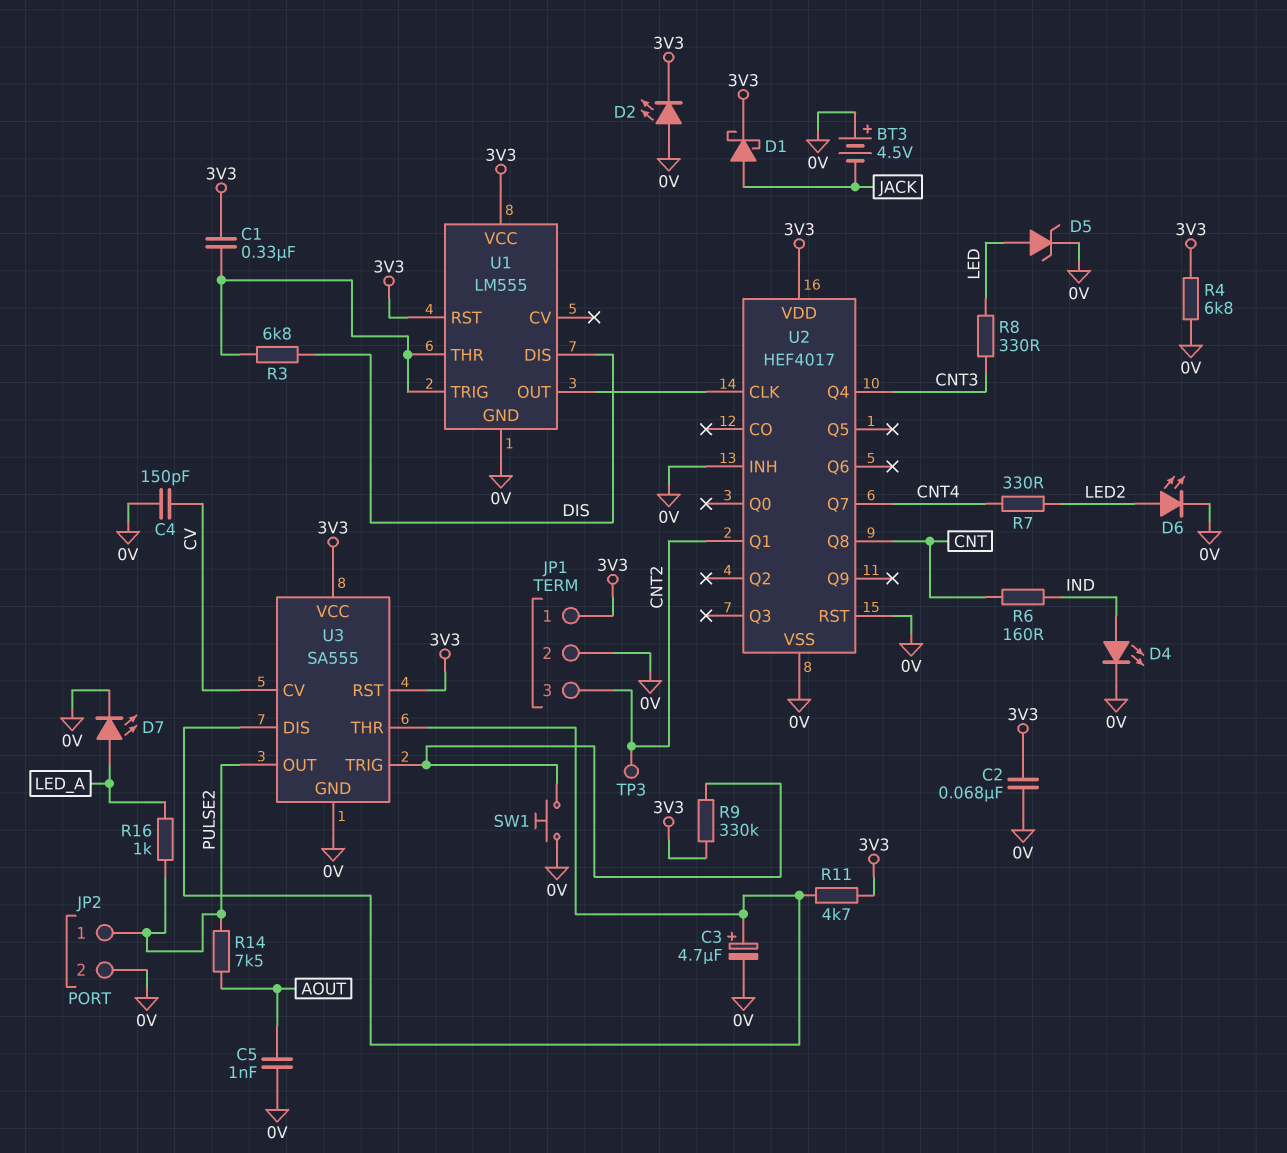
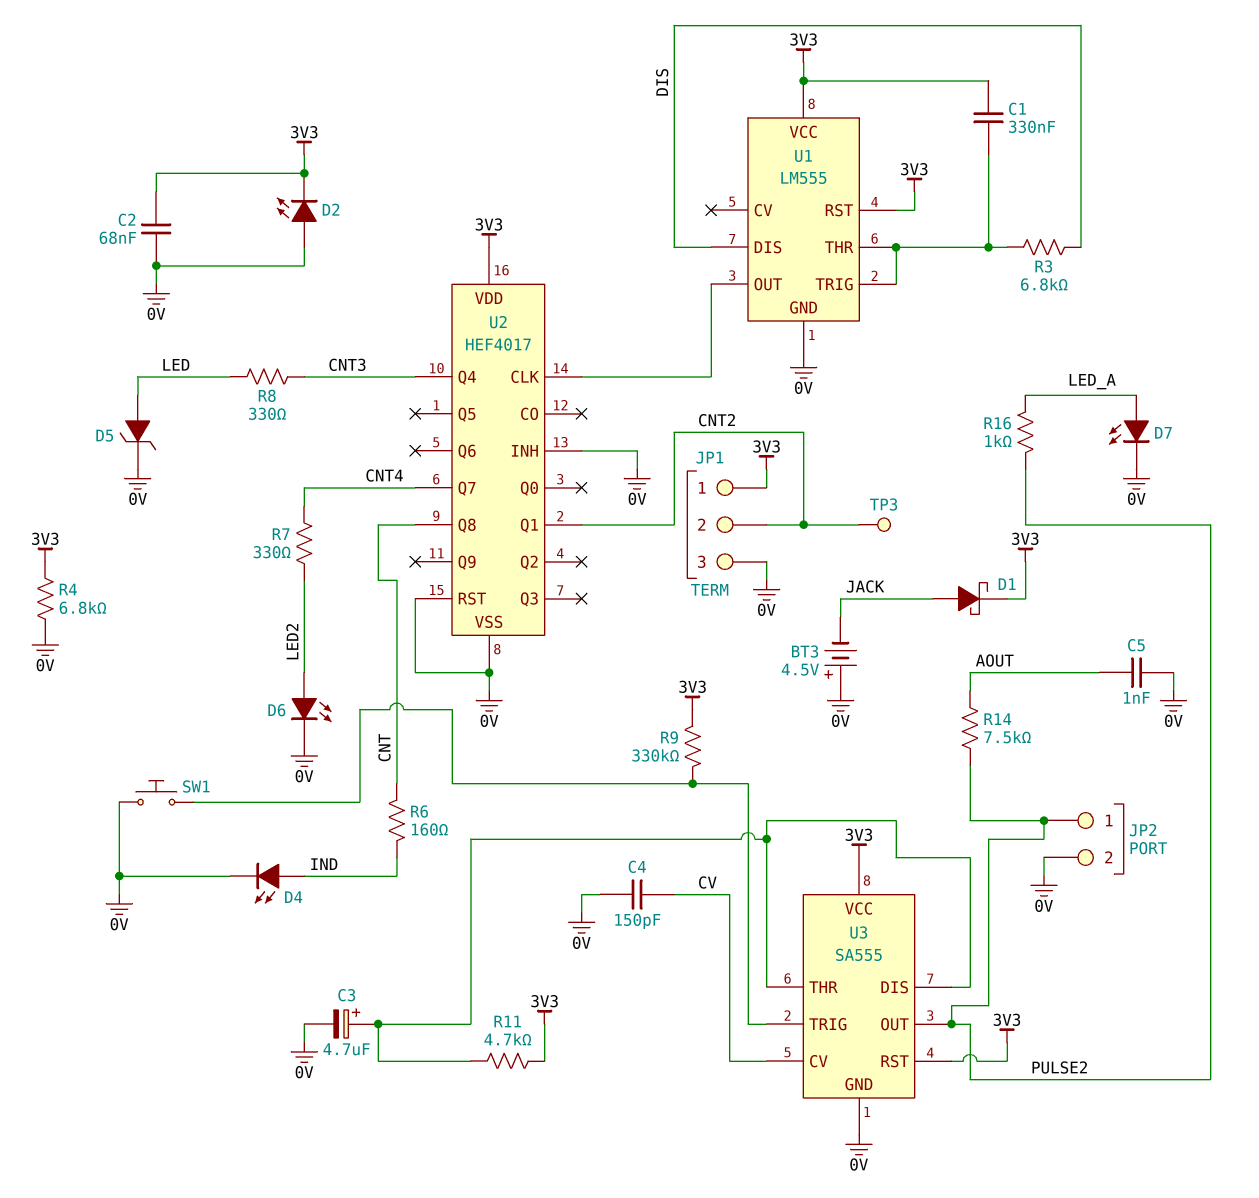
JP1 pin 2: 0V -> CNT2
JP1 pin 3: CNT2 -> 0V

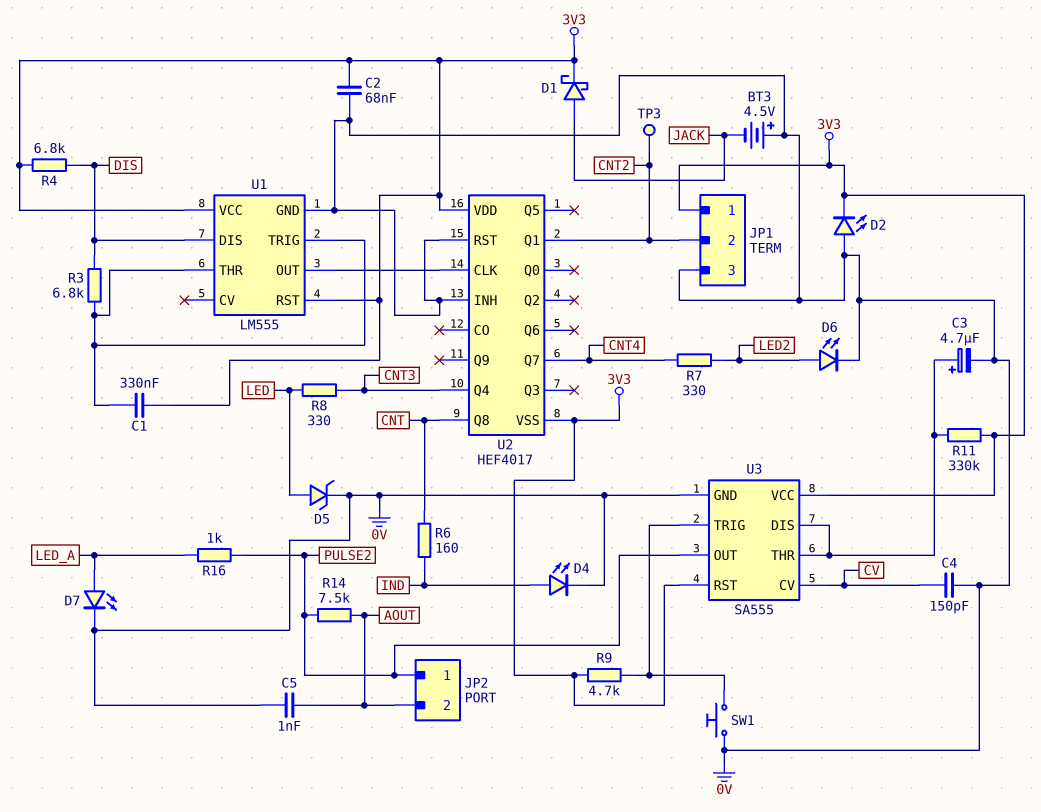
JP2 pin 2: 0V -> AOUT
R4: 6.8k (0V, 3V3) -> 6.8k (3V3, DIS)
R9: 330k (3V3, U3/TRIG) -> 4.7k (3V3, U3/TRIG)
R11: 4.7k (3V3, U3/DIS) -> 330k (3V3, U3/DIS)
U2 pin VSS: 0V -> 3V3

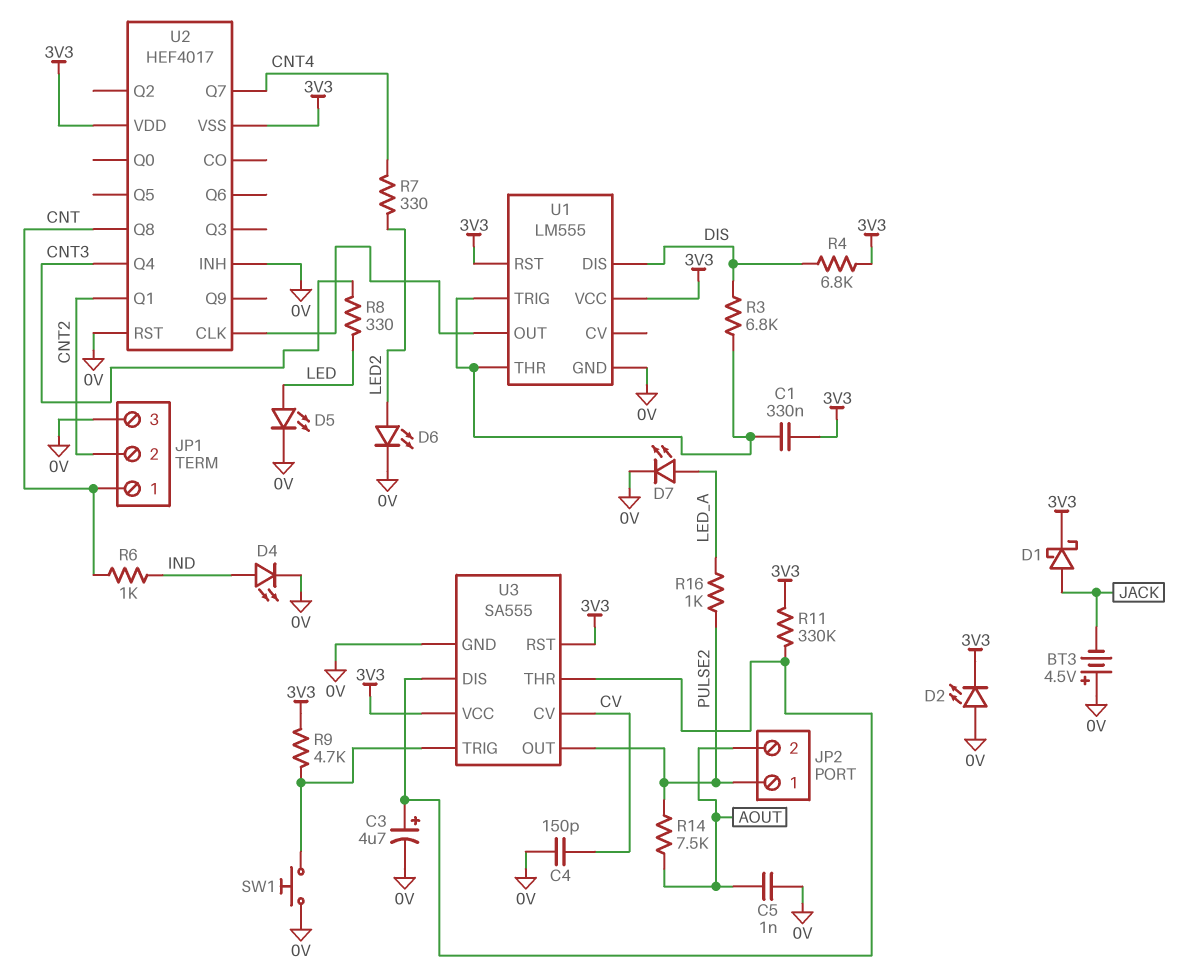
C2: 68nF (0V, 3V3) -> none
D5: zener (A LED, K 0V) -> LED (A LED, K 0V)
JP1 pin 1: 3V3 -> CNT
R6: 160 (CNT, IND) -> 1k (CNT, IND)
TP3: test point (CNT2) -> none

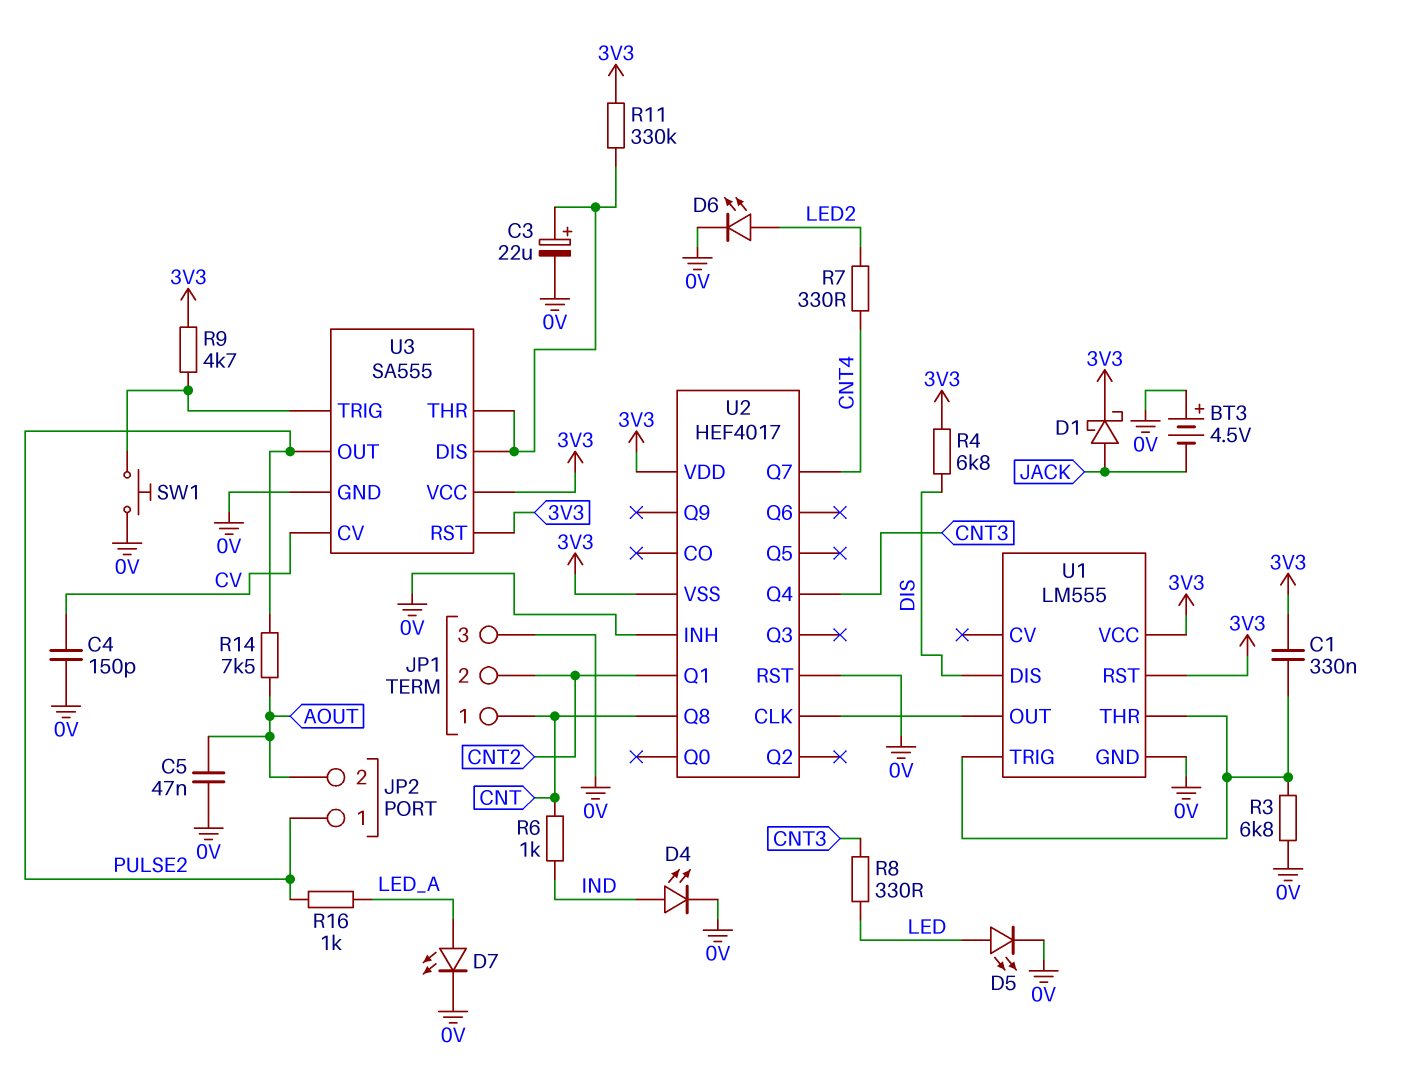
C3: 4.7uF (plus U3/DIS, minus 0V) -> 22uF (plus U3/DIS, minus 0V)
C5: 1nF (0V, AOUT) -> 47nF (0V, AOUT)
D2: LED (A 0V, K 3V3) -> none
R3: 6.8k (DIS, U1/THR) -> 6.8k (0V, U1/THR)

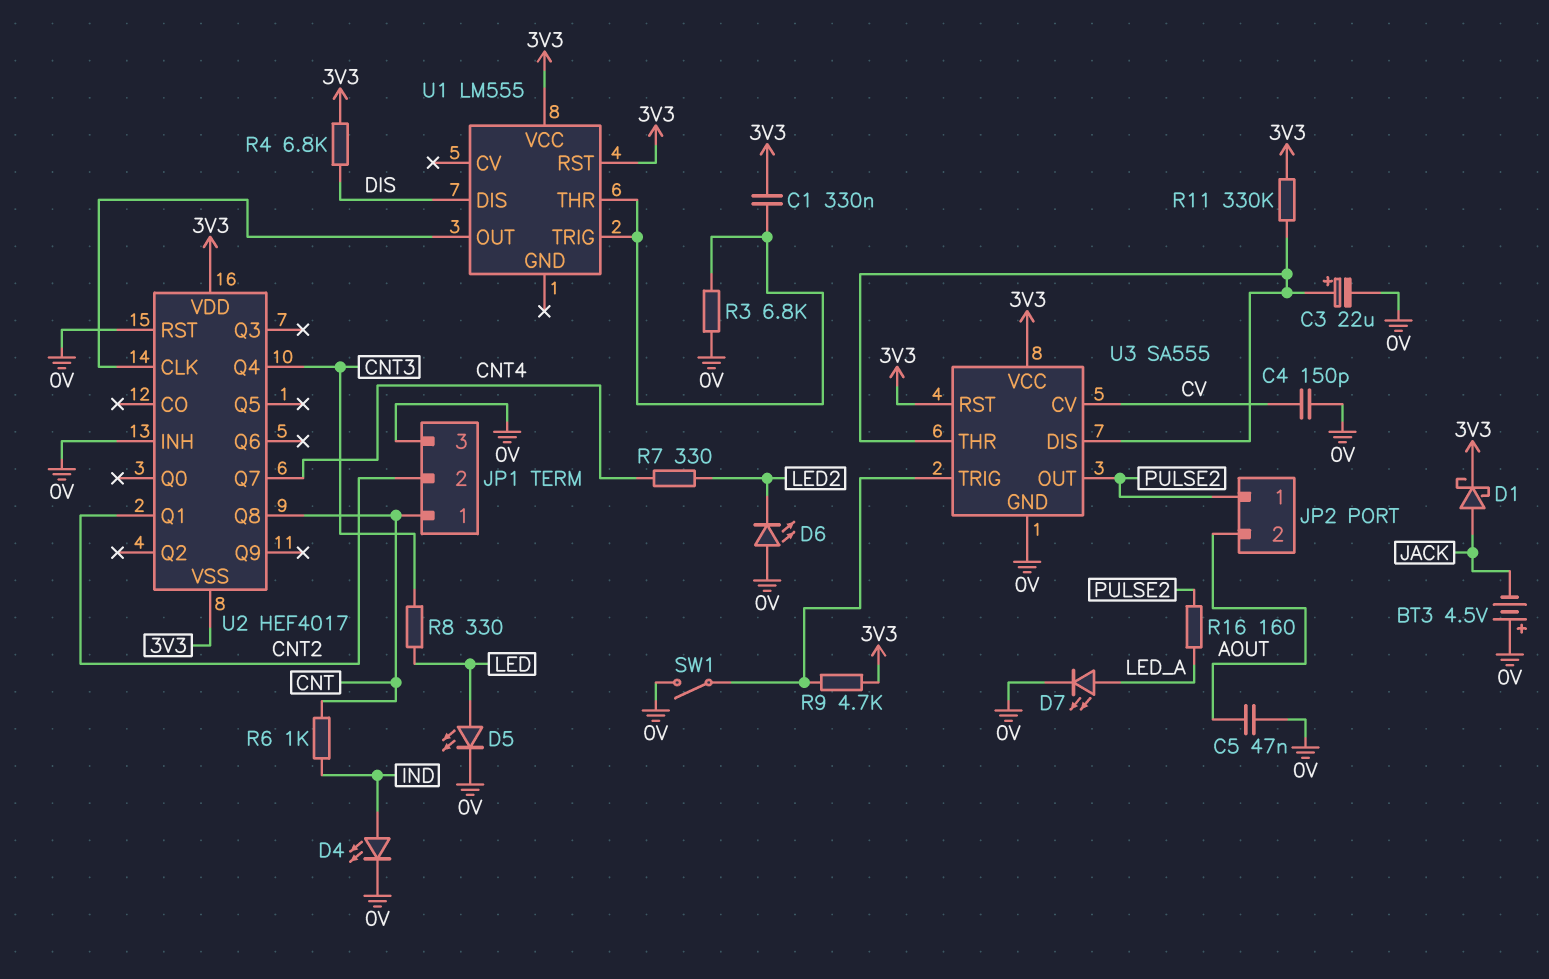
D6: LED (A LED2, K 0V) -> LED (A 0V, K LED2)
R14: 7.5k (AOUT, PULSE2) -> none
R16: 1k (LED_A, PULSE2) -> 160 (LED_A, PULSE2)
SW1: button (0V, U3/TRIG) -> switch (0V, U3/TRIG)
U1 pin GND: 0V -> none

